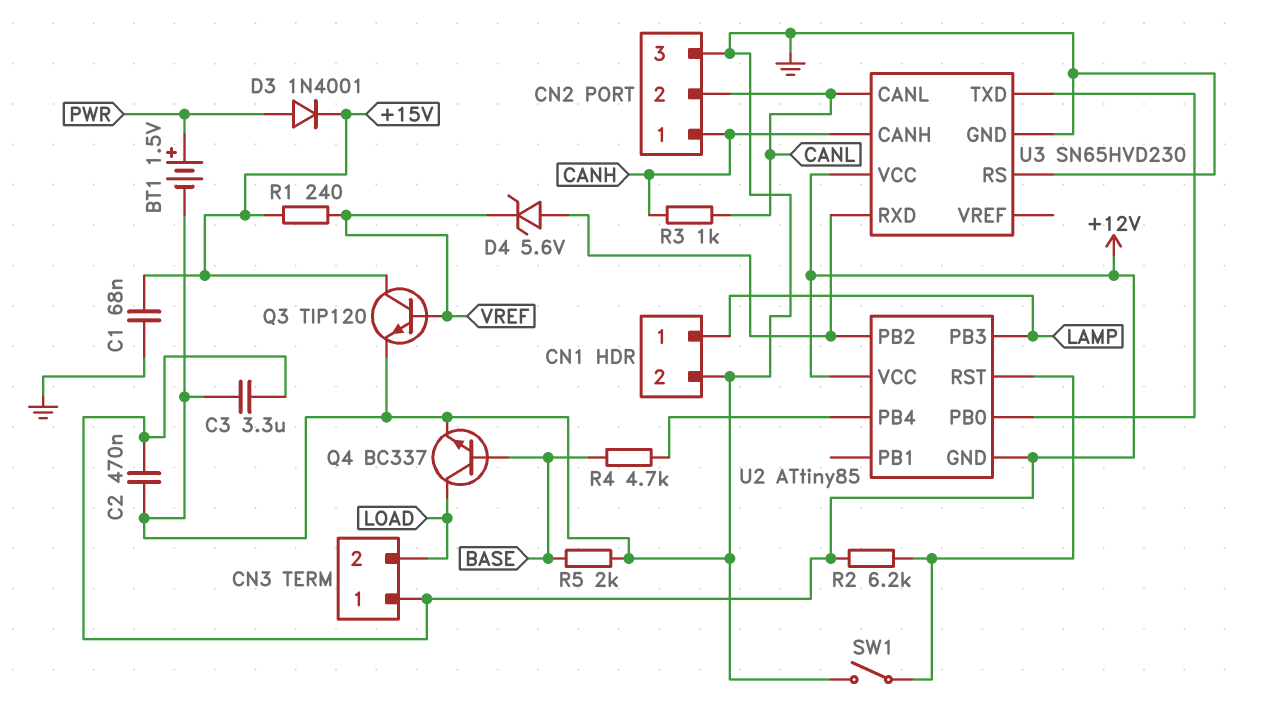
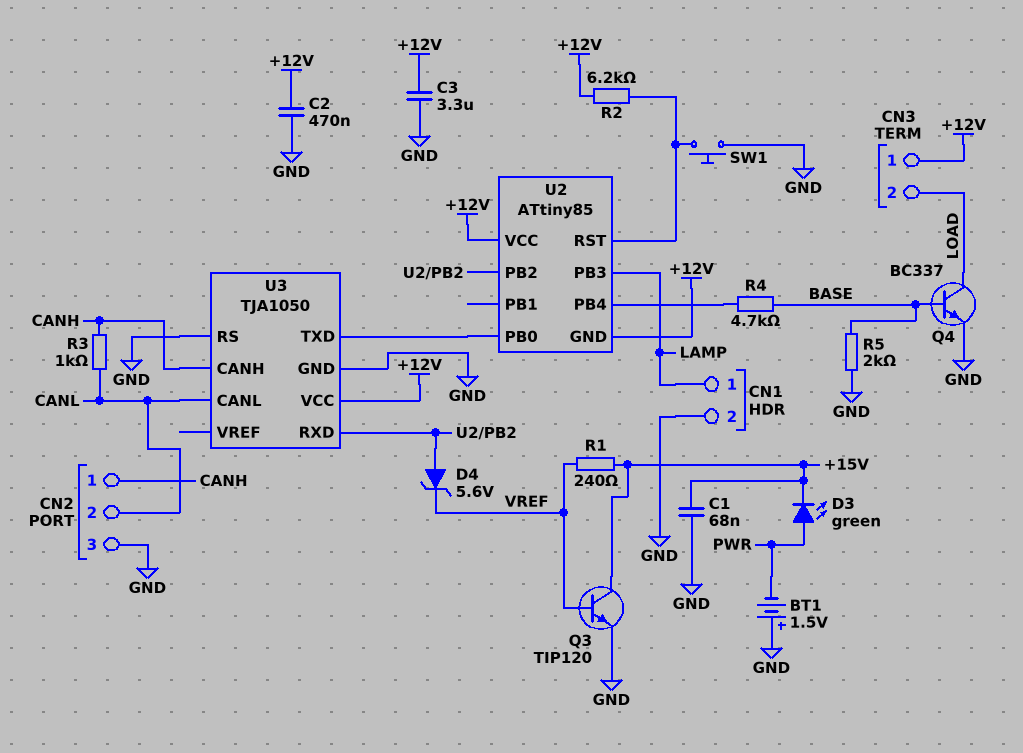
BT1: 1.5V (plus PWR, minus GND) -> 1.5V (plus GND, minus PWR)
D3: diode 1N4001 (A PWR, K +15V) -> LED green (A PWR, K +15V)
SW1: switch (GND, U2/RST) -> button (GND, U2/RST)
U3: SN65HVD230 -> TJA1050

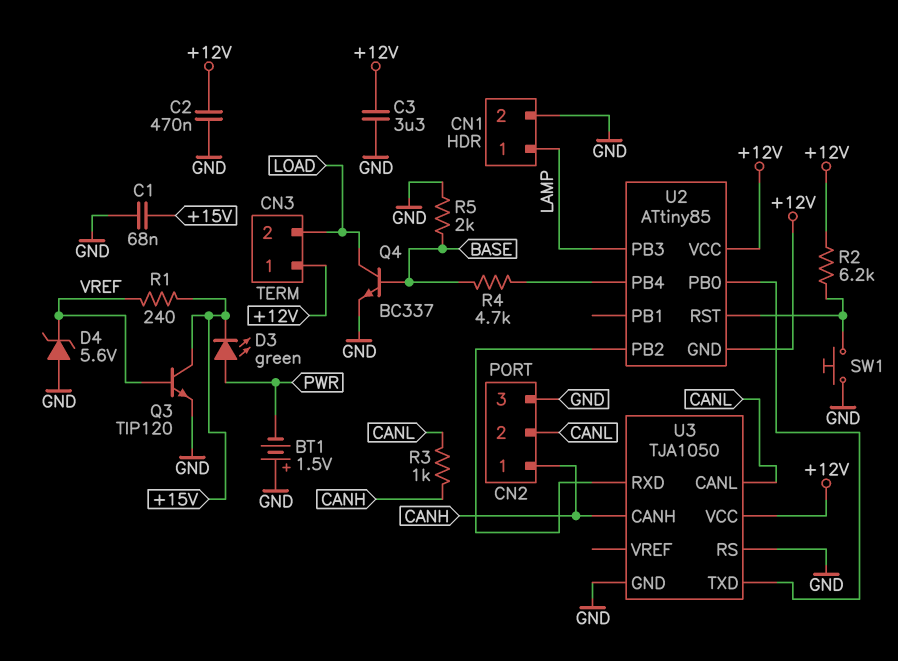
D4: zener 5.6V (A U2/PB2, K VREF) -> zener 5.6V (A GND, K VREF)

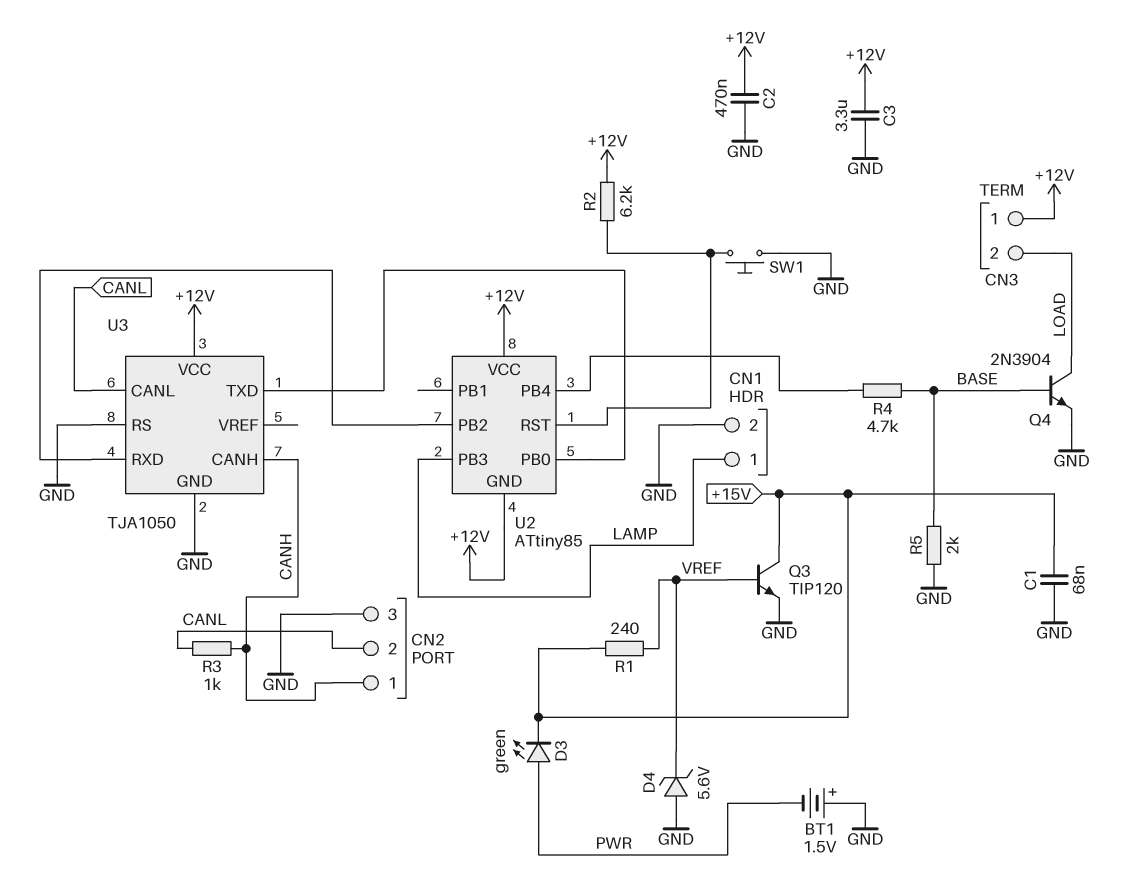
Q4: NPN BC337 (B BASE, C LOAD, E GND) -> NPN 2N3904 (B BASE, C LOAD, E GND)

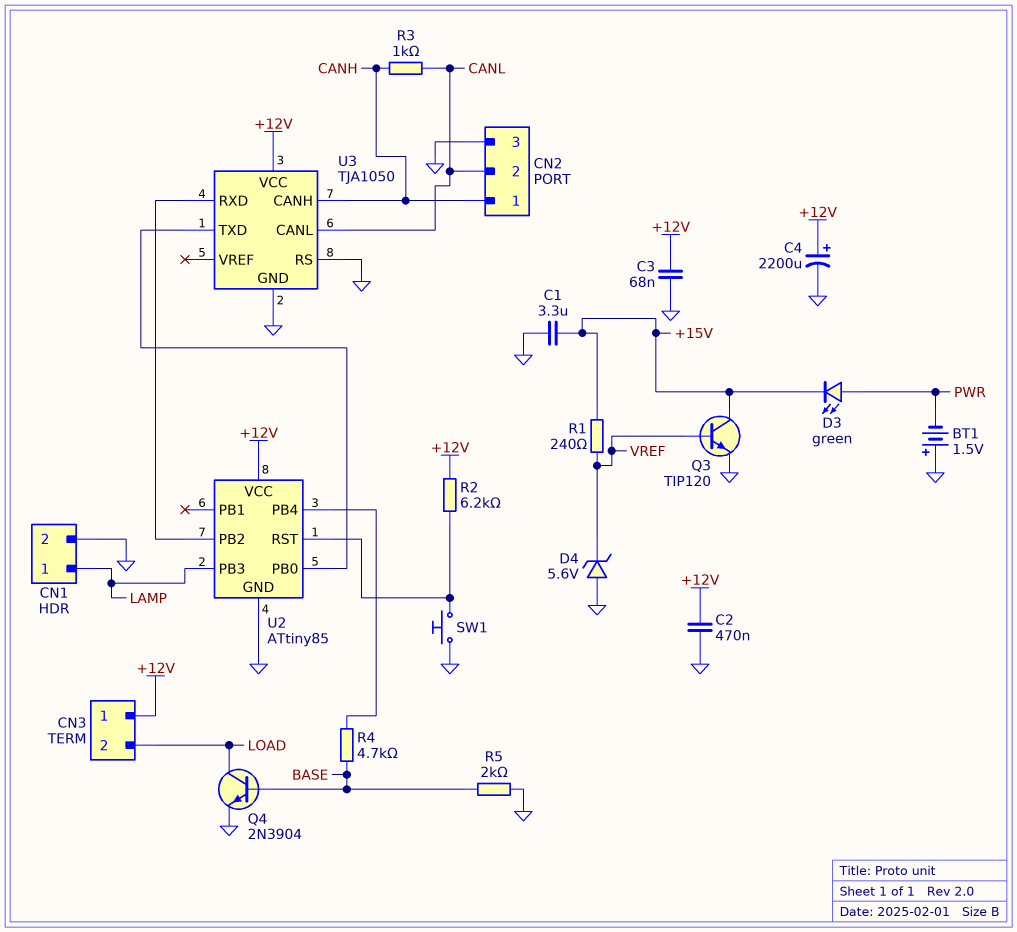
C1: 68nF (+15V, GND) -> 3.3uF (+15V, GND)
C3: 3.3uF (+12V, GND) -> 68nF (+12V, GND)
C4: none -> 2200uF (plus +12V, minus GND)
U2 pin GND: +12V -> GND

